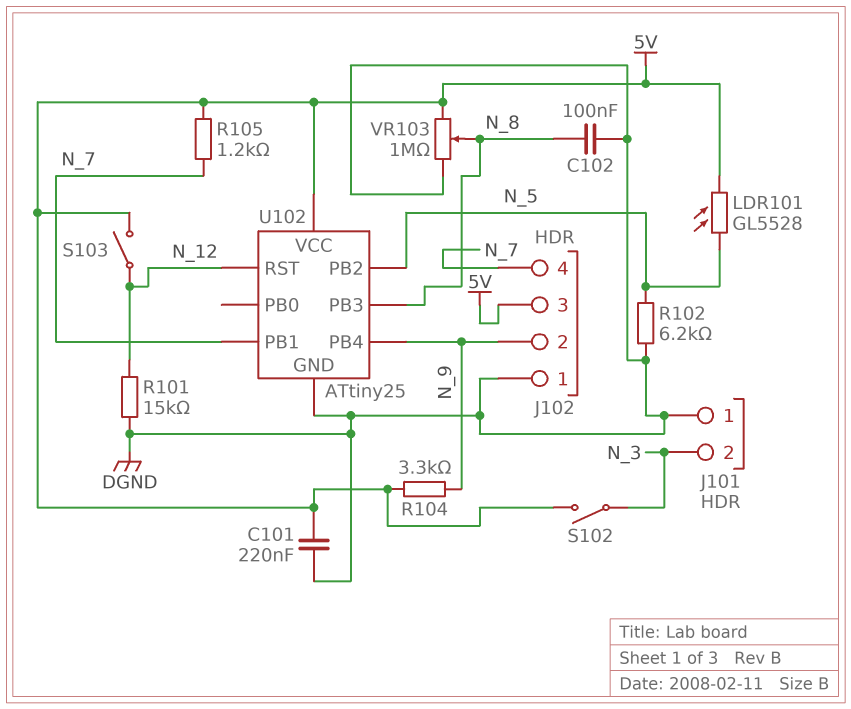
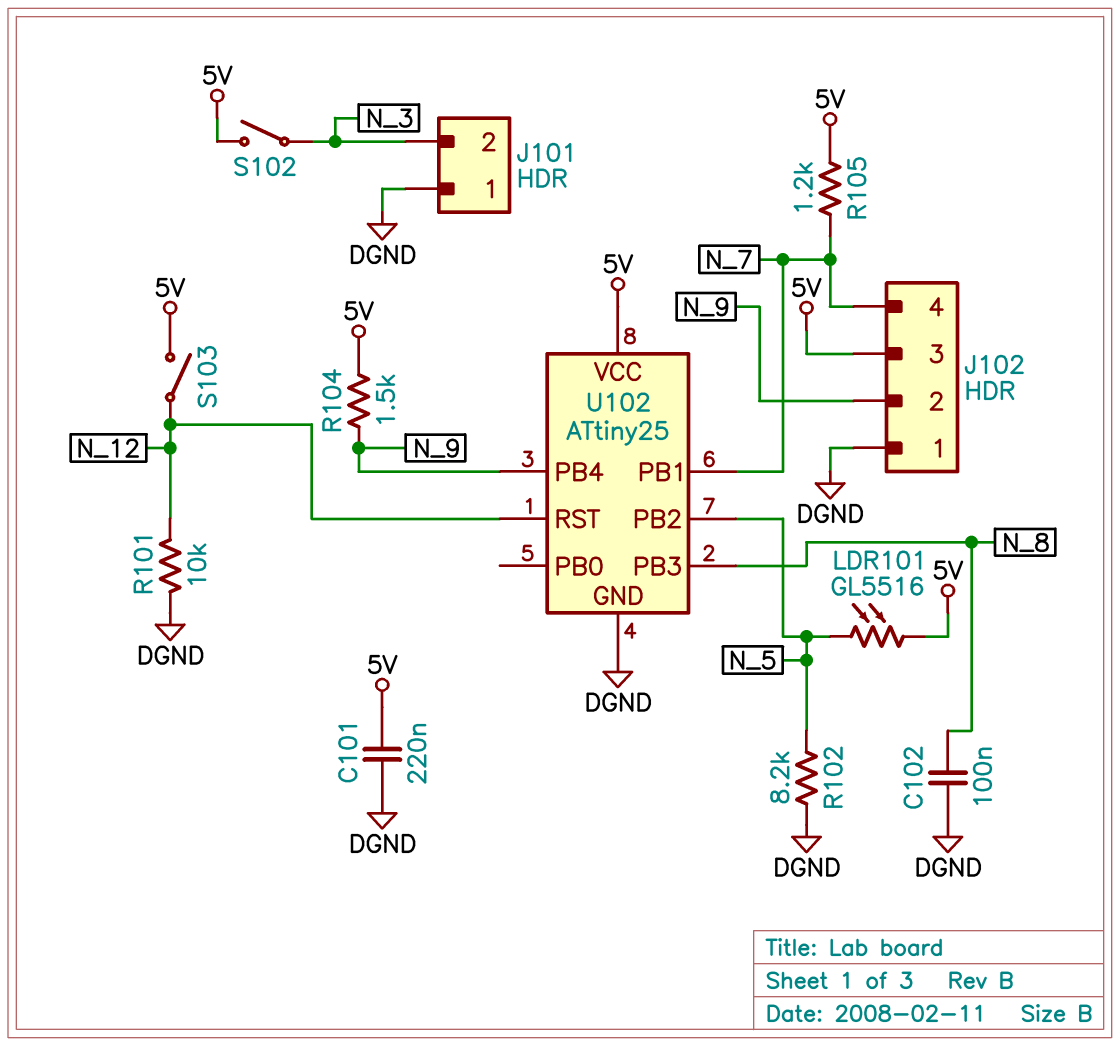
LDR101: GL5528 (5V, N_5) -> GL5516 (5V, N_5)
R101: 15k (DGND, N_12) -> 10k (DGND, N_12)
R102: 6.2k (DGND, N_5) -> 8.2k (DGND, N_5)
R104: 3.3k (5V, N_9) -> 1.5k (5V, N_9)
VR103: 1M (5V, DGND, wiper N_8) -> none

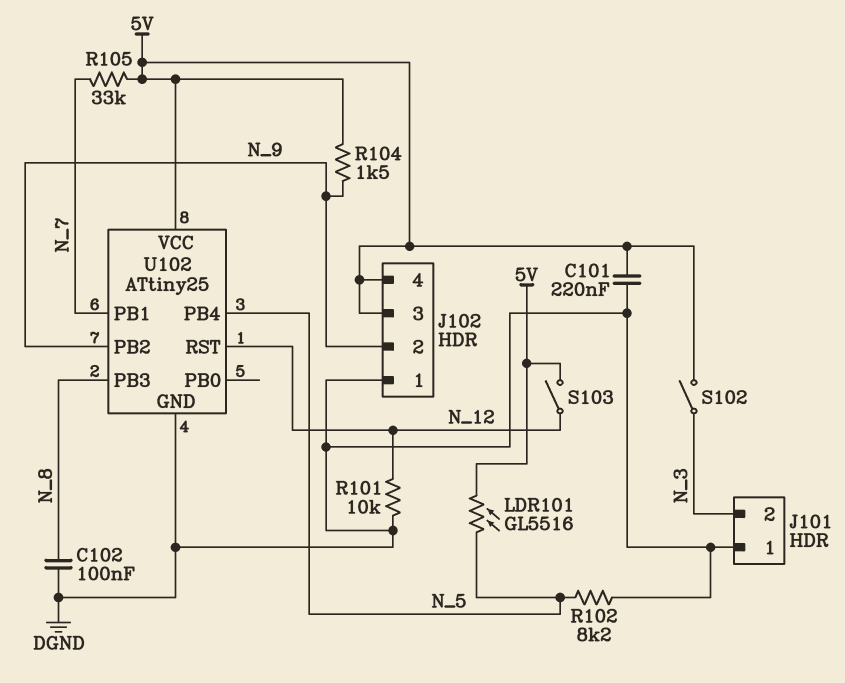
J102 pin 4: N_7 -> 5V
R105: 1.2k (5V, N_7) -> 33k (5V, N_7)
U102 pin PB2: N_5 -> N_9
U102 pin PB4: N_9 -> N_5

